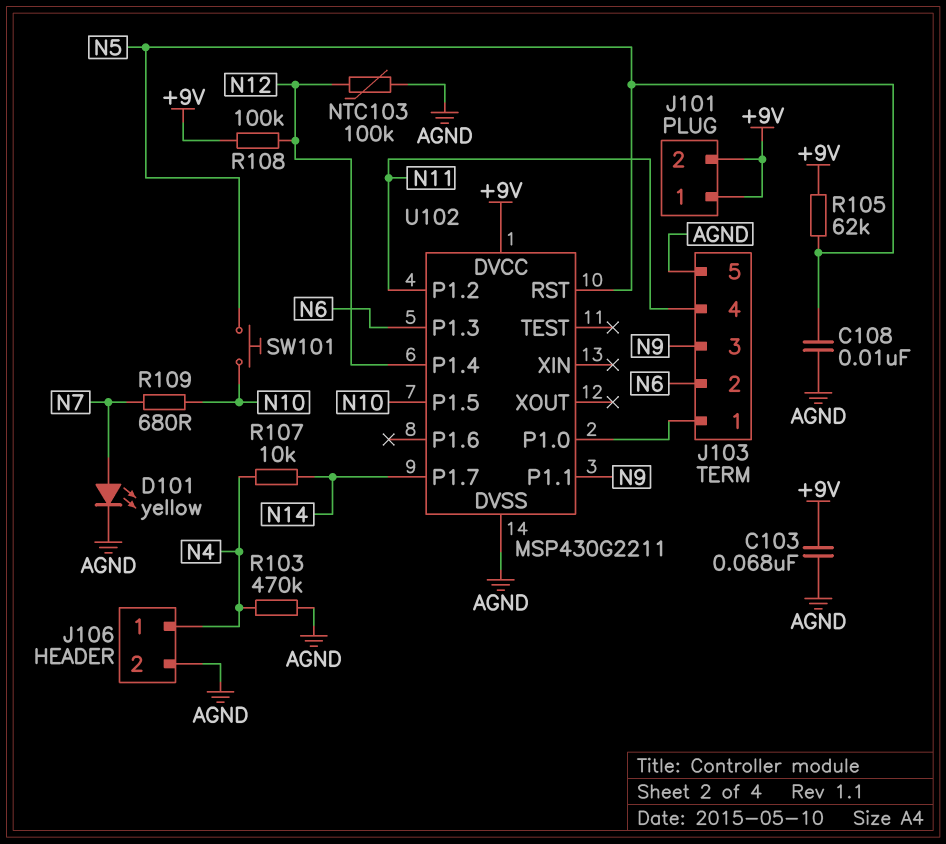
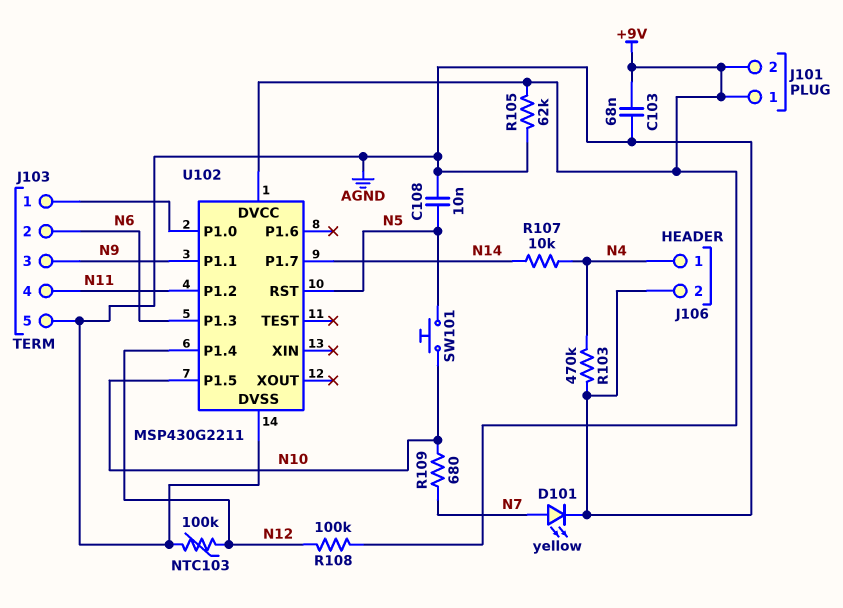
R105: 62k (+9V, N5) -> 62k (+9V, AGND)

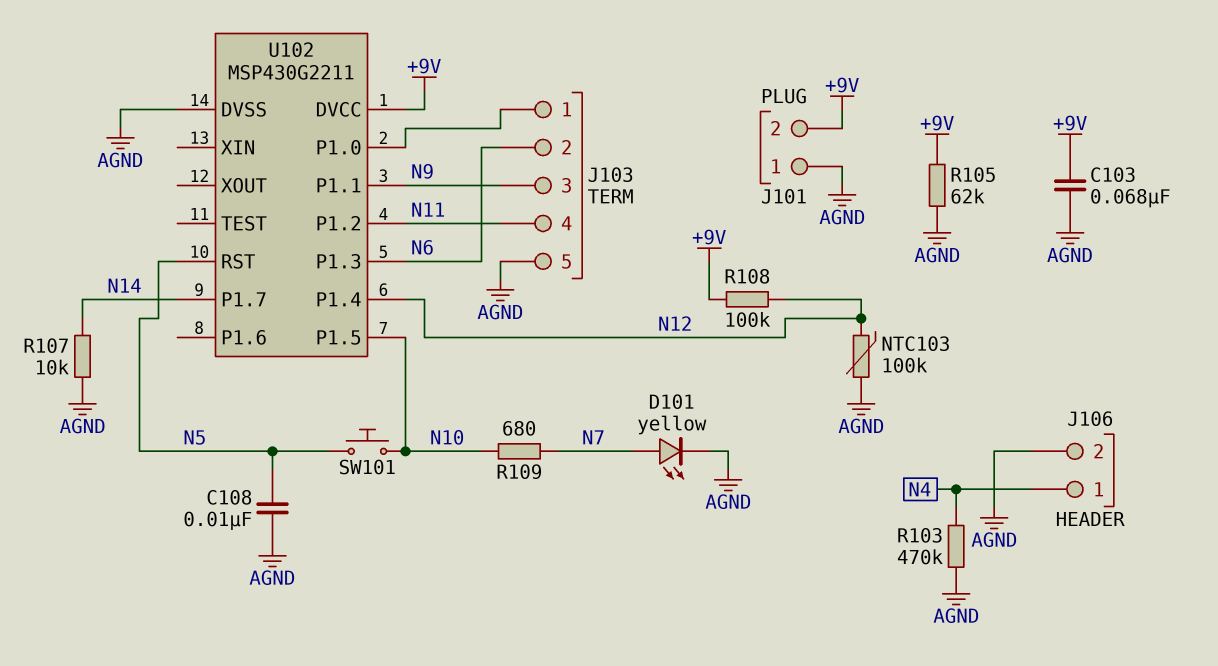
J101 pin 1: +9V -> AGND
R107: 10k (N4, N14) -> 10k (AGND, N14)

